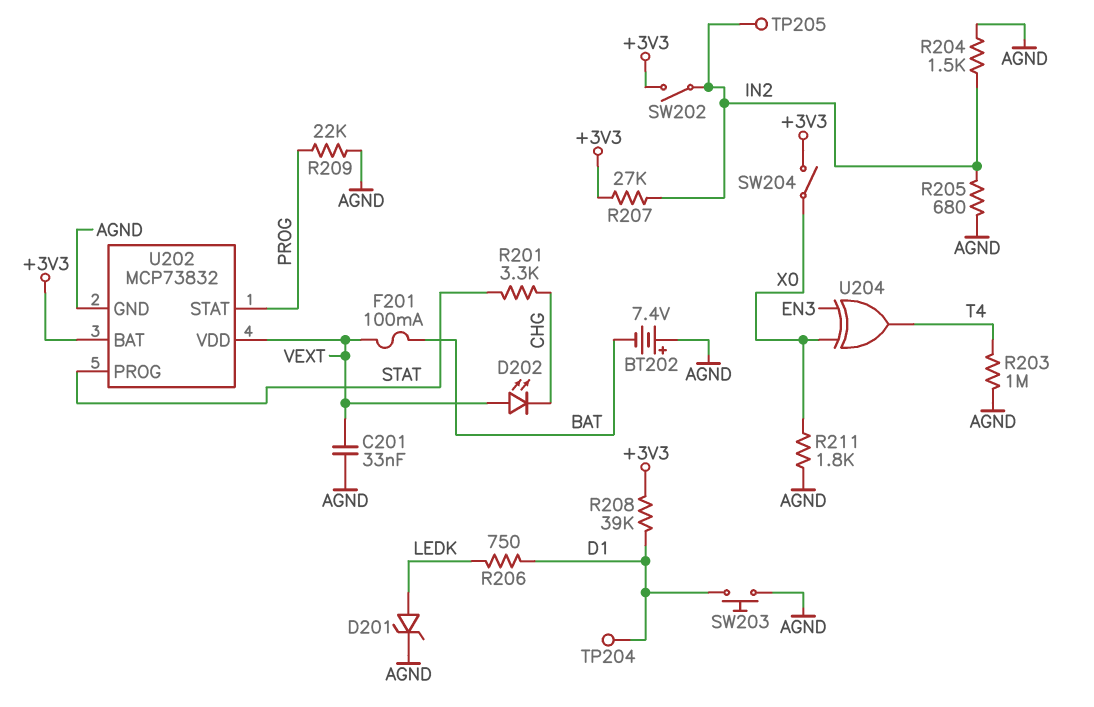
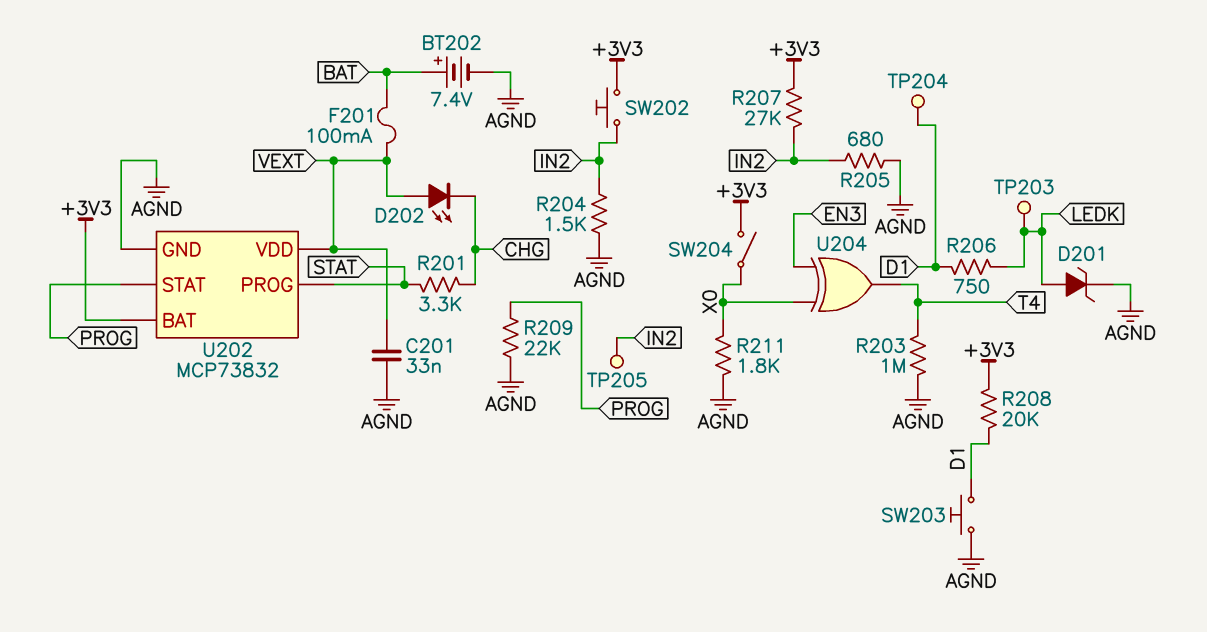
BT202: 7.4V (plus AGND, minus BAT) -> 7.4V (plus BAT, minus AGND)
R208: 39k (+3V3, D1) -> 20k (+3V3, D1)
SW202: switch (+3V3, IN2) -> button (+3V3, IN2)
TP203: none -> test point (LEDK)

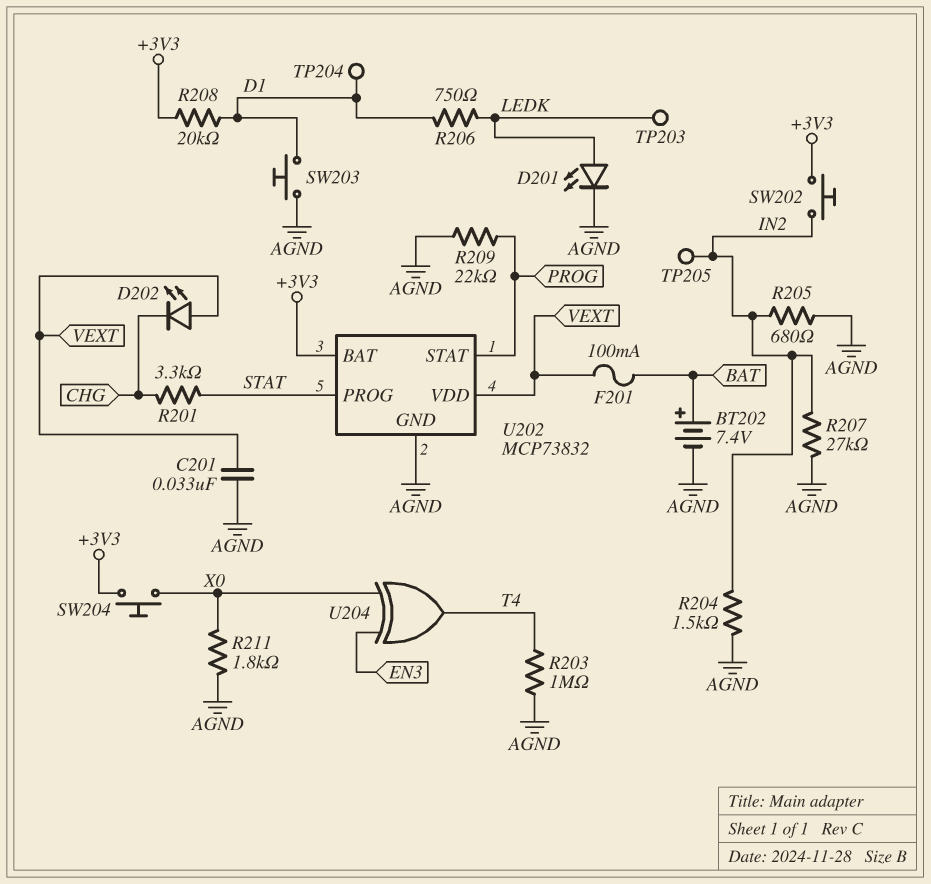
D201: zener (A LEDK, K AGND) -> LED (A LEDK, K AGND)
R207: 27k (+3V3, IN2) -> 27k (AGND, IN2)
SW204: switch (+3V3, X0) -> button (+3V3, X0)

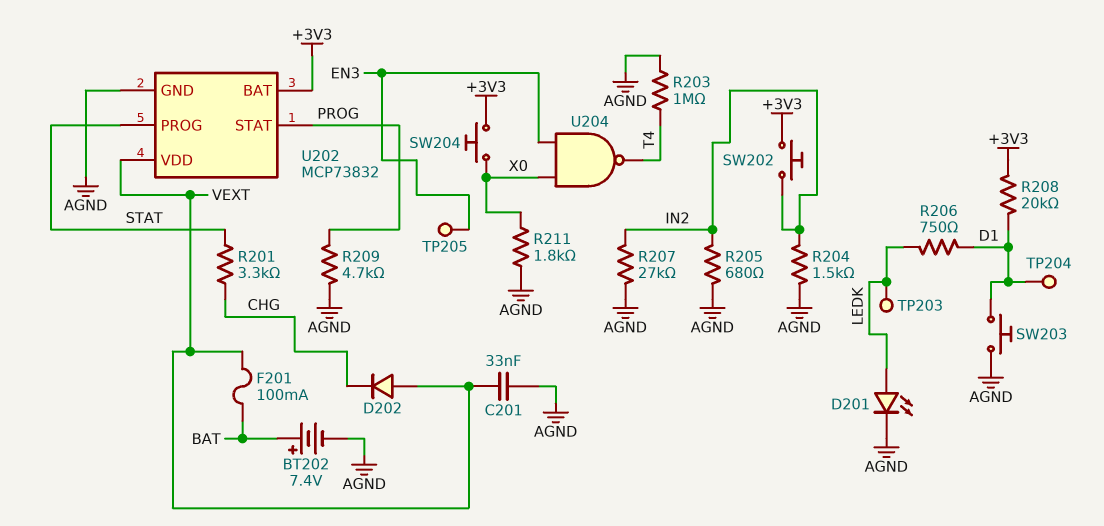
D202: LED (A VEXT, K CHG) -> diode (A VEXT, K CHG)
R209: 22k (AGND, PROG) -> 4.7k (AGND, PROG)
TP205: test point (IN2) -> test point (EN3)
U204: XOR (in EN3, in X0, out T4) -> NAND (in EN3, in X0, out T4)

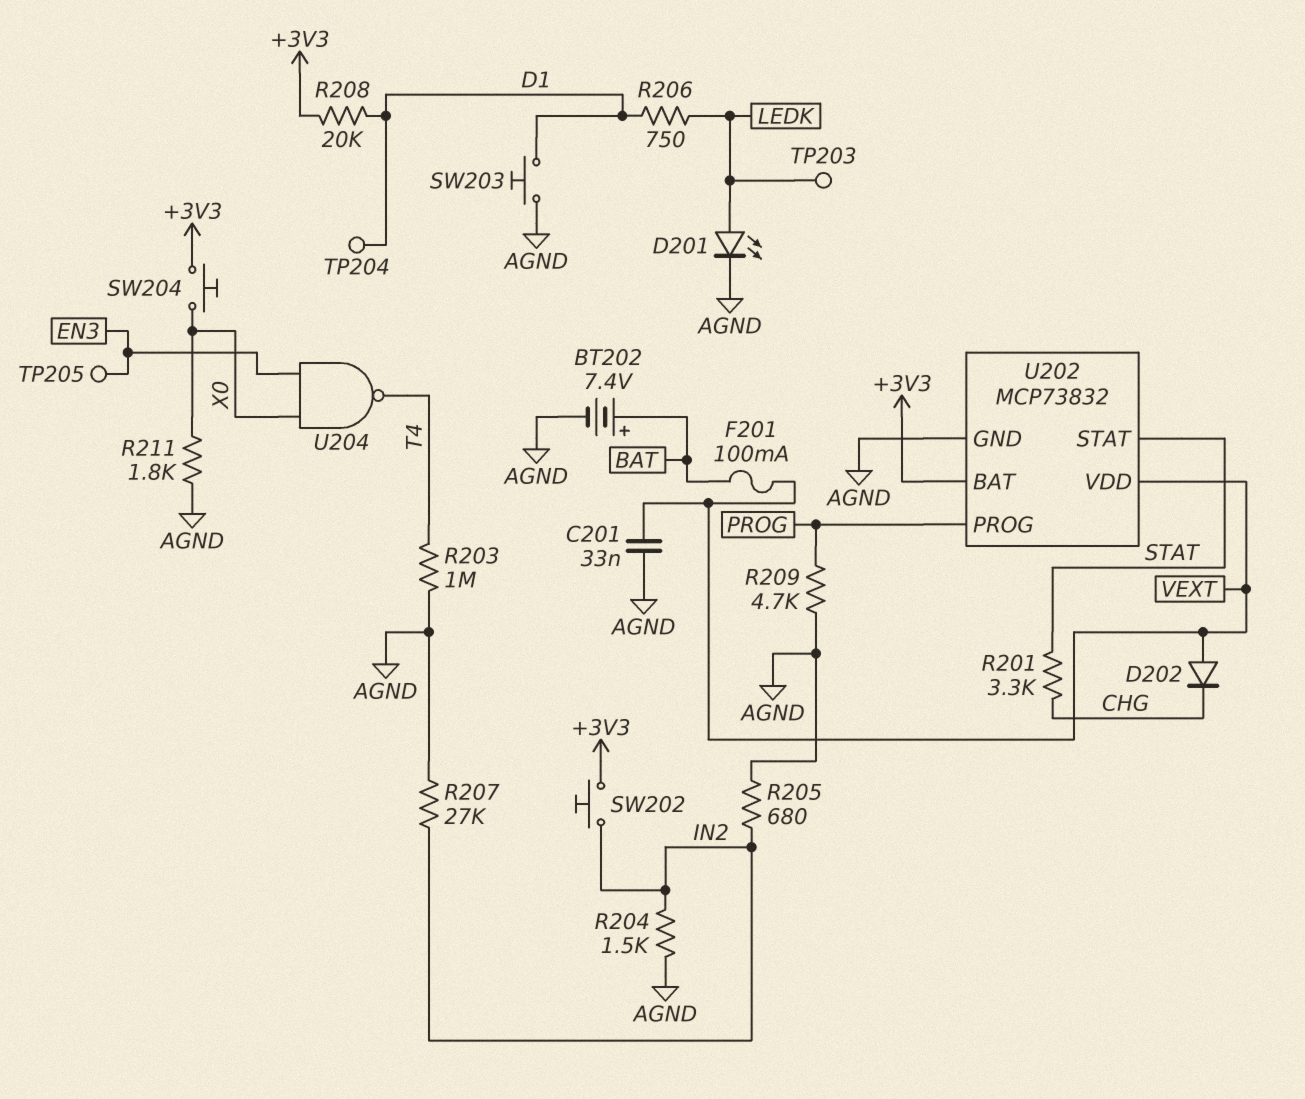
U202 pin PROG: STAT -> PROG
U202 pin STAT: PROG -> STAT

